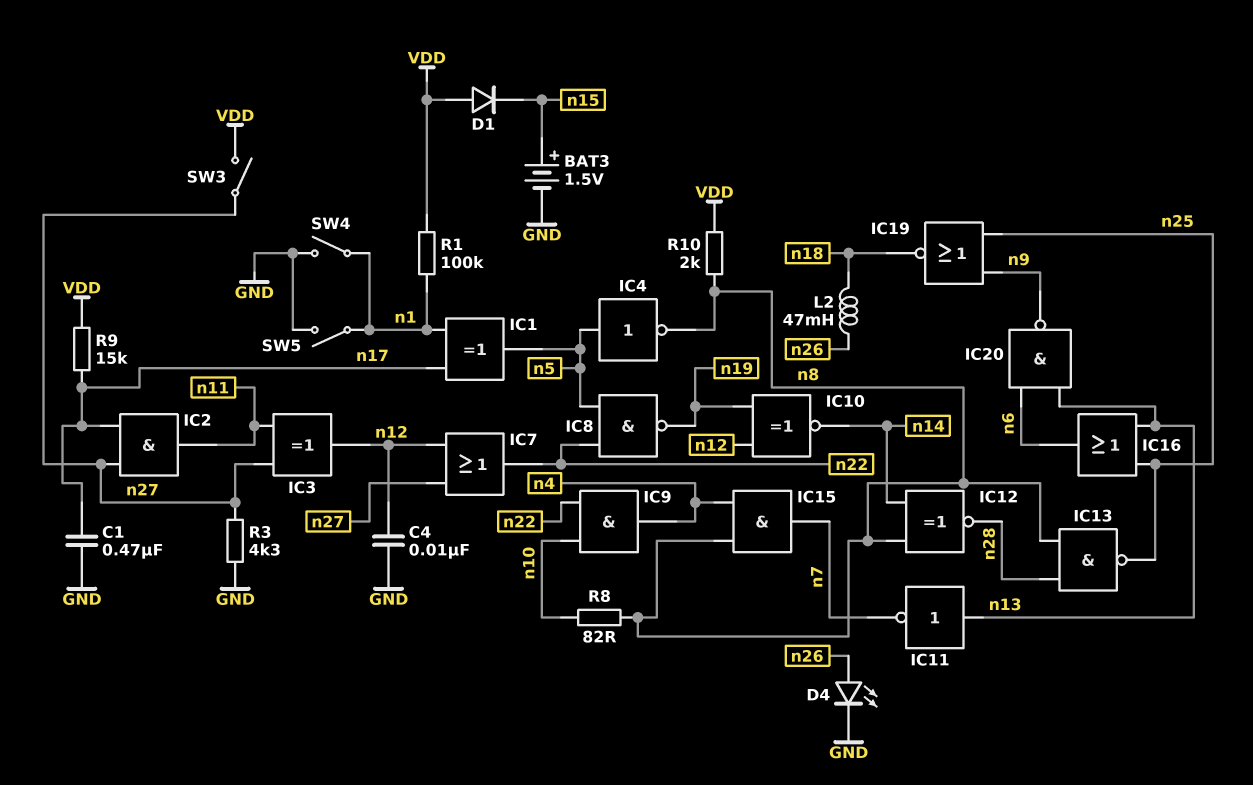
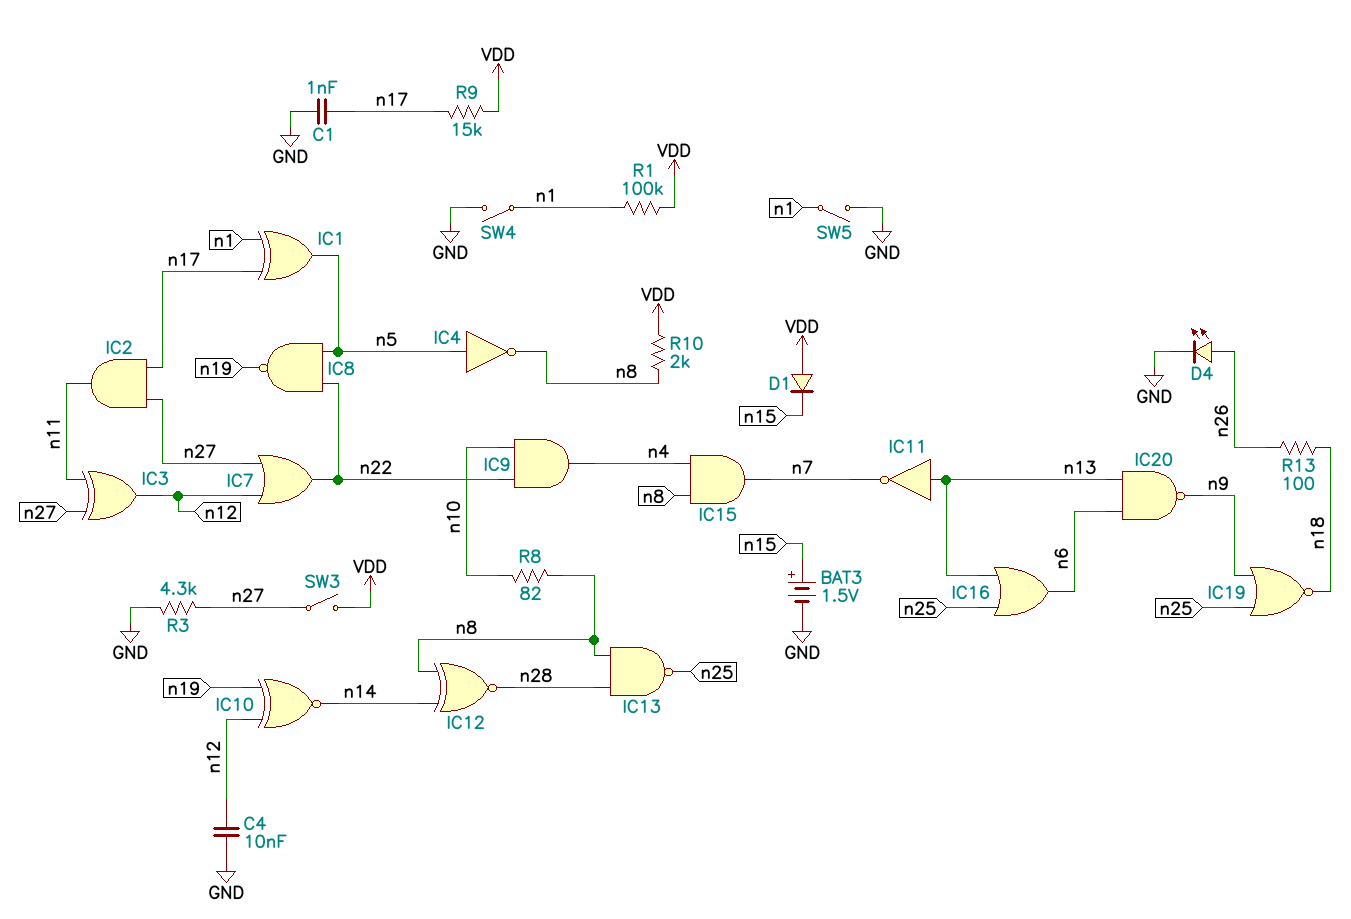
C1: 470nF (GND, n17) -> 1nF (GND, n17)
L2: 47mH (n18, n26) -> none
R13: none -> 100 (n18, n26)

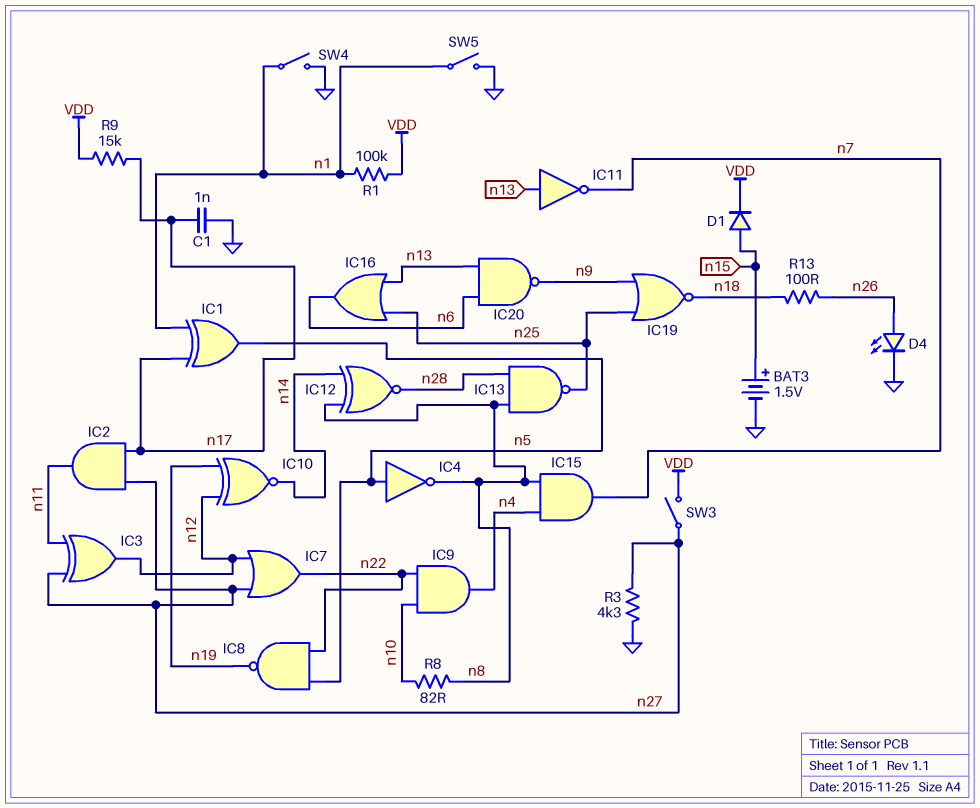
C4: 10nF (GND, n12) -> none
D1: diode (A VDD, K n15) -> diode (A n15, K VDD)
R10: 2k (VDD, n8) -> none

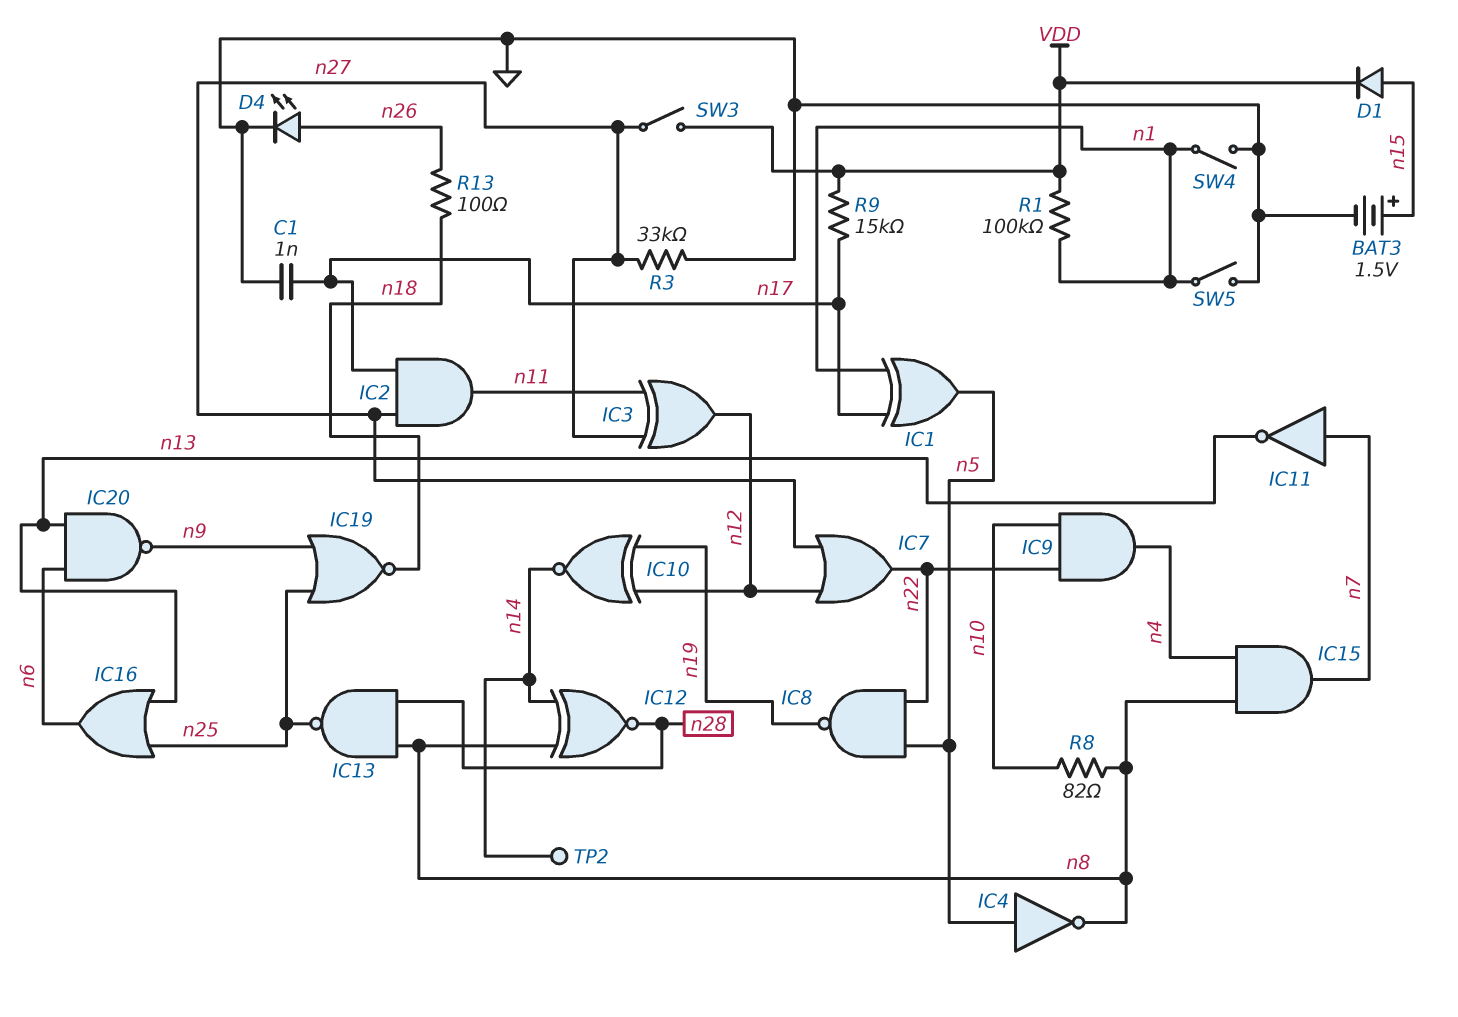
IC11: NOT (in n13, out n7) -> NOT (in n7, out n13)
R3: 4.3k (GND, n27) -> 33k (GND, n27)
TP2: none -> test point (n14)

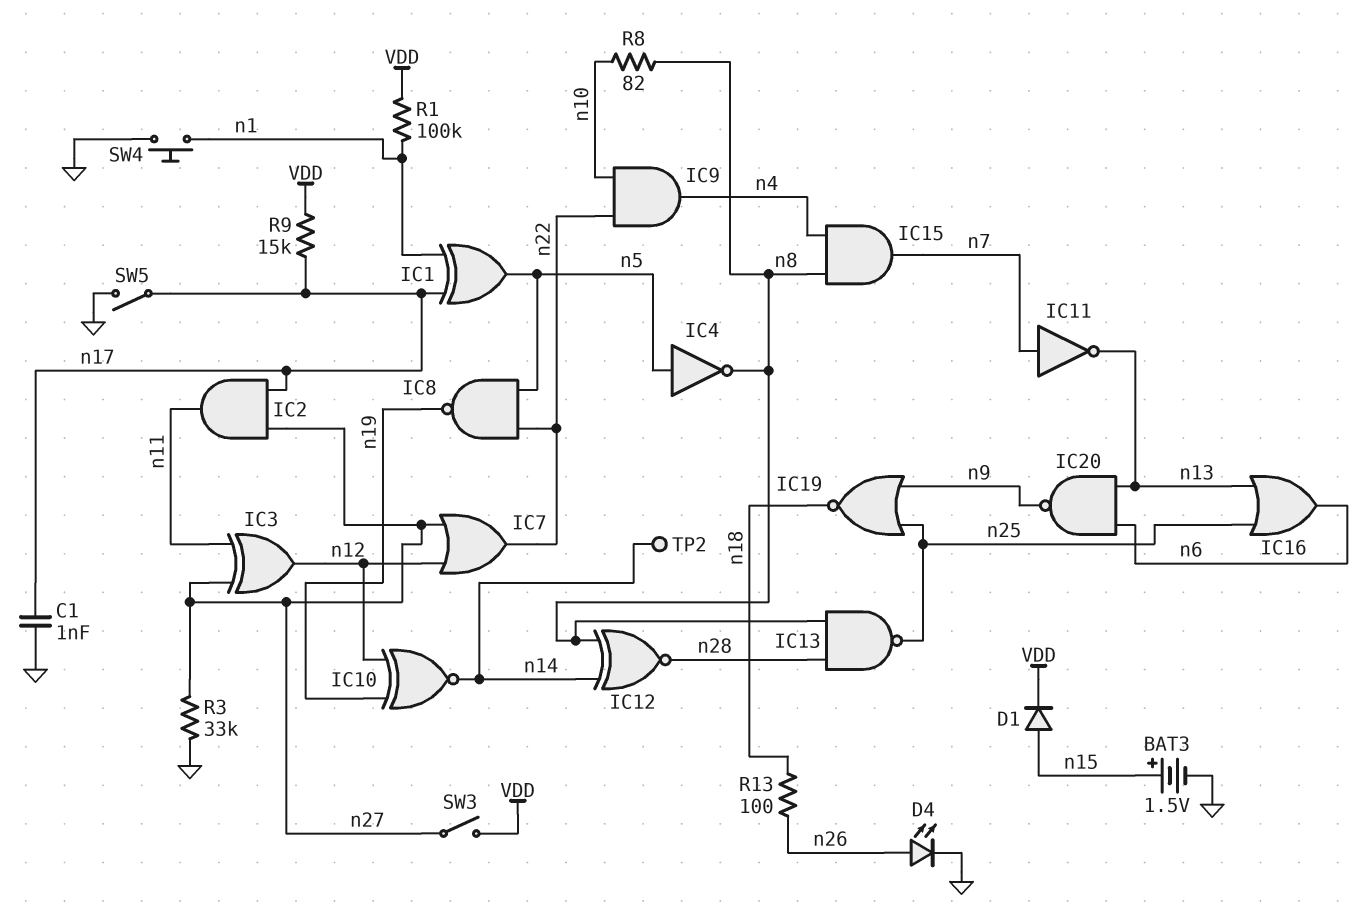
SW4: switch (GND, n1) -> button (GND, n1)
SW5: switch (GND, n1) -> switch (GND, n17)

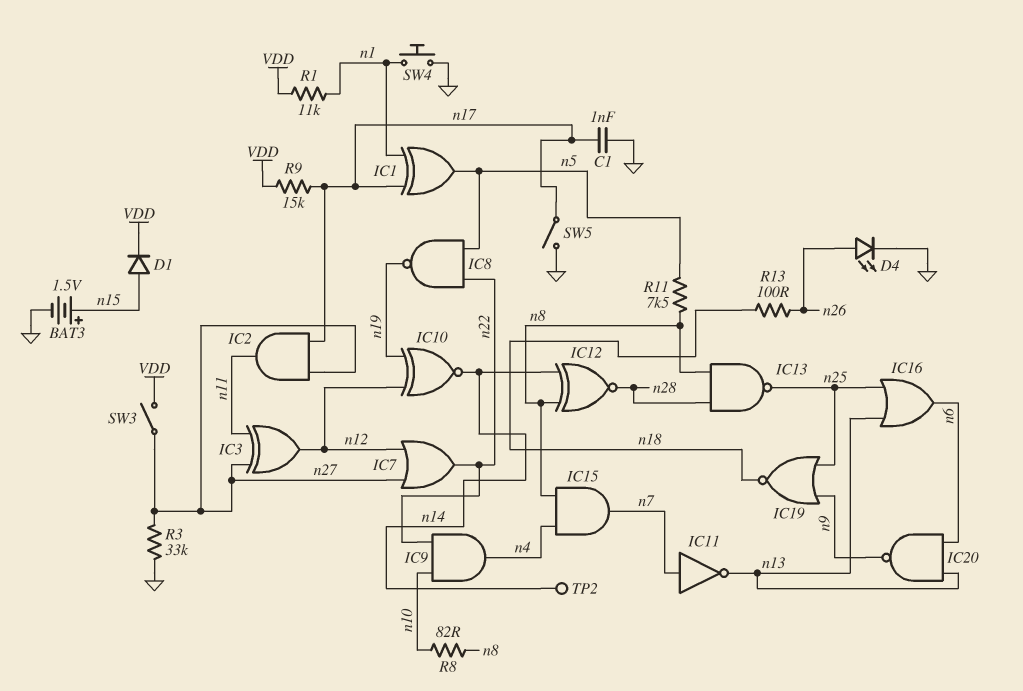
IC4: NOT (in n5, out n8) -> none
R1: 100k (VDD, n1) -> 11k (VDD, n1)
R11: none -> 7.5k (n5, n8)

